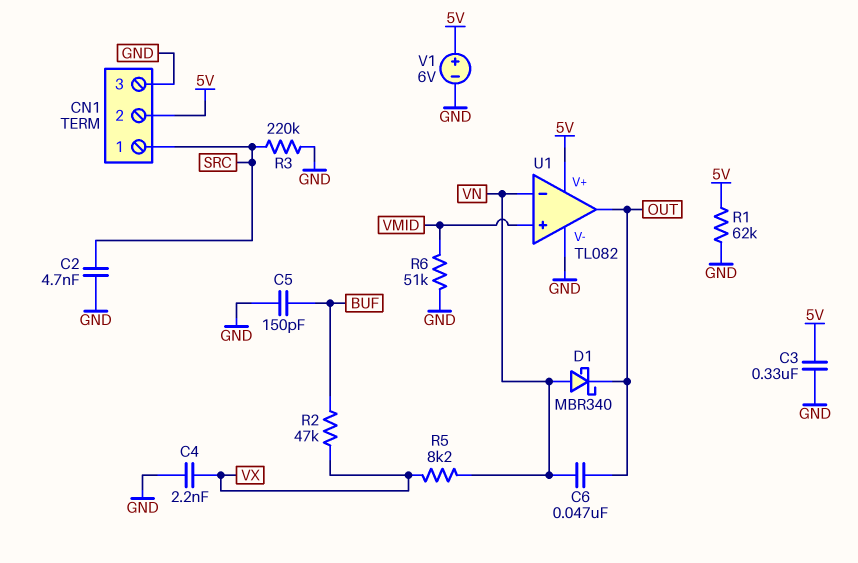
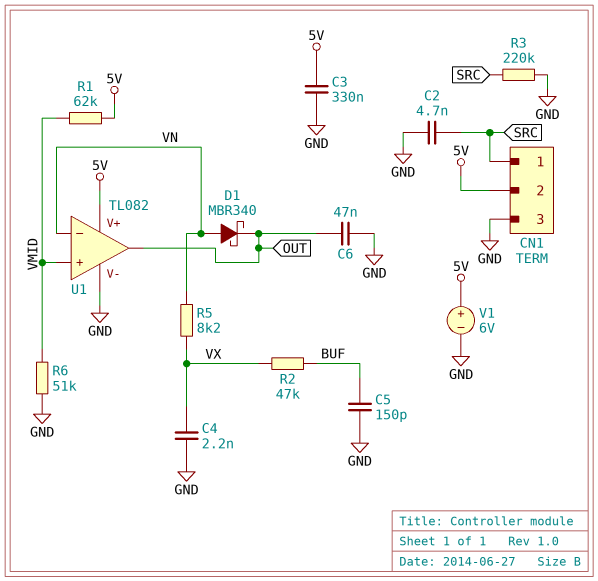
C6: 47nF (OUT, VN) -> 47nF (GND, OUT)
R1: 62k (5V, GND) -> 62k (5V, VMID)

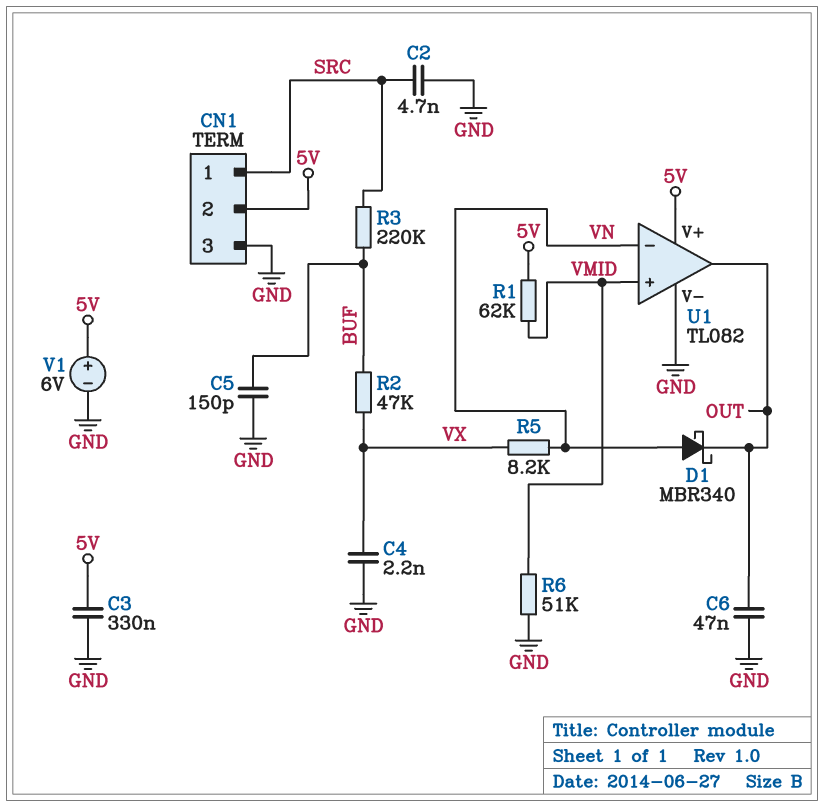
R3: 220k (GND, SRC) -> 220k (BUF, SRC)

